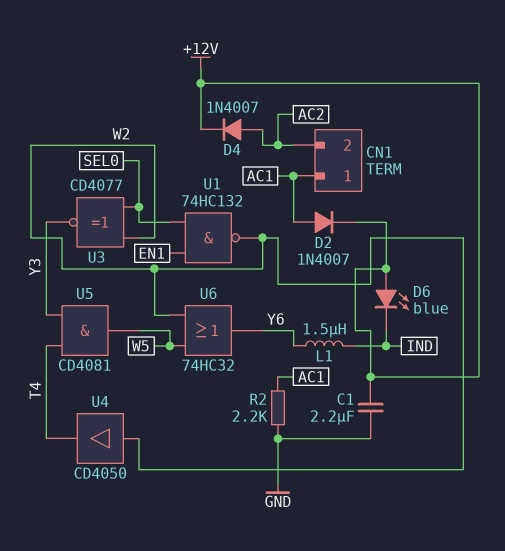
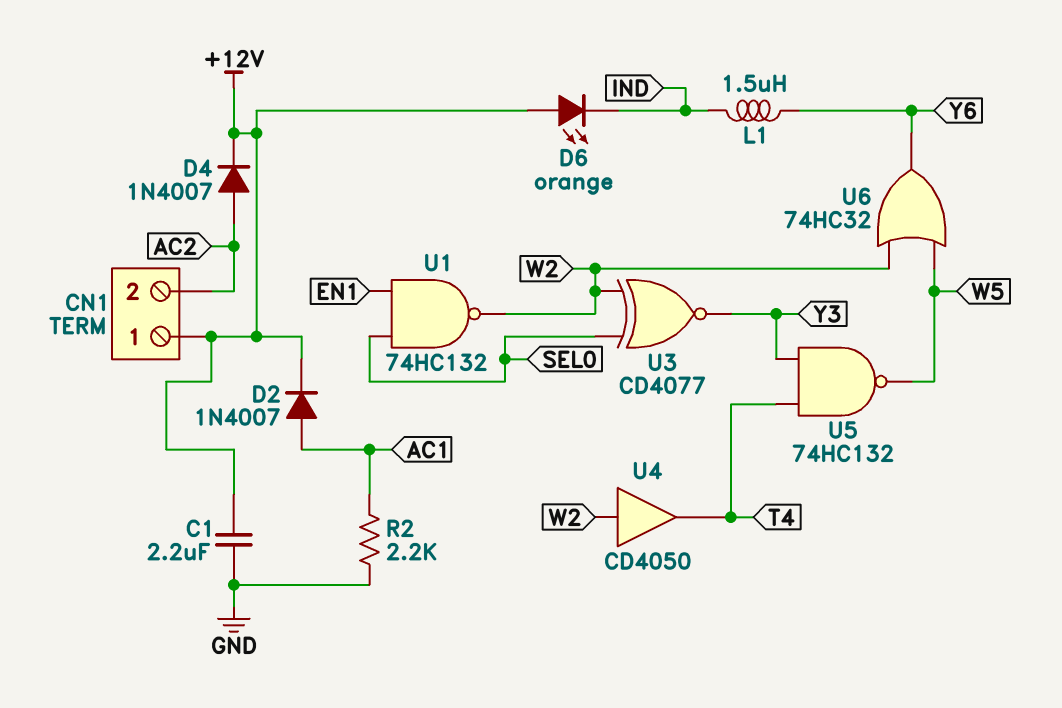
CN1 pin 1: AC1 -> +12V
D6: LED blue (A +12V, K IND) -> LED orange (A +12V, K IND)
U5: AND CD4081 (in T4, in Y3, out W5) -> NAND 74HC132 (in T4, in Y3, out W5)

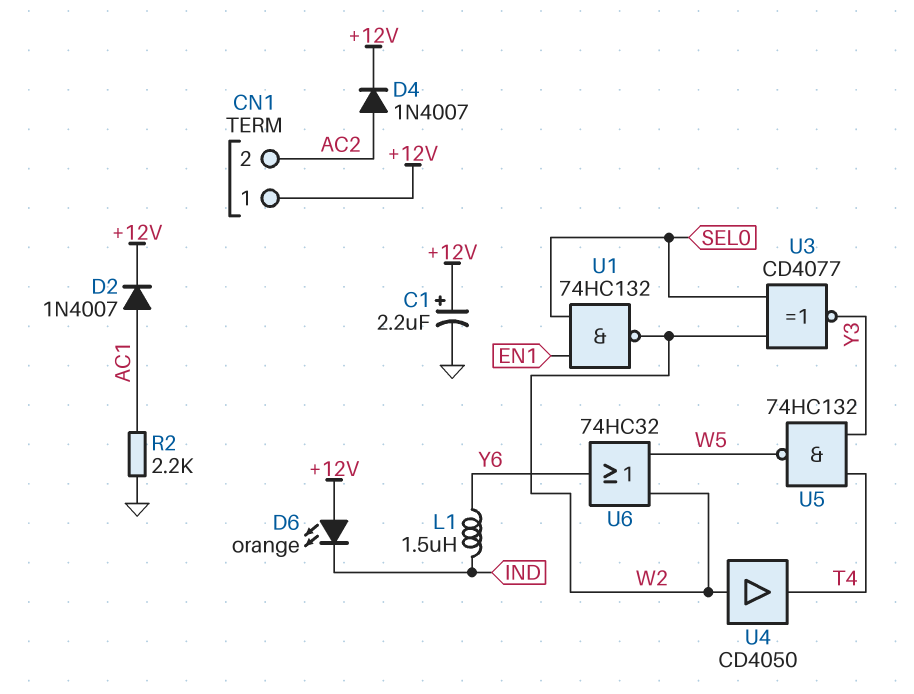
C1: 2.2uF (+12V, GND) -> 2.2uF (plus +12V, minus GND)

